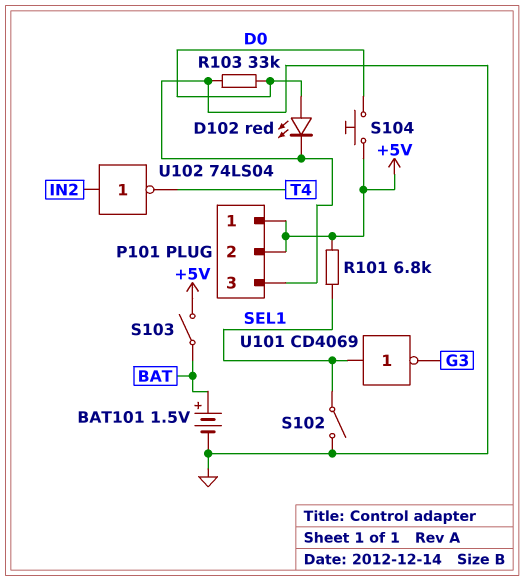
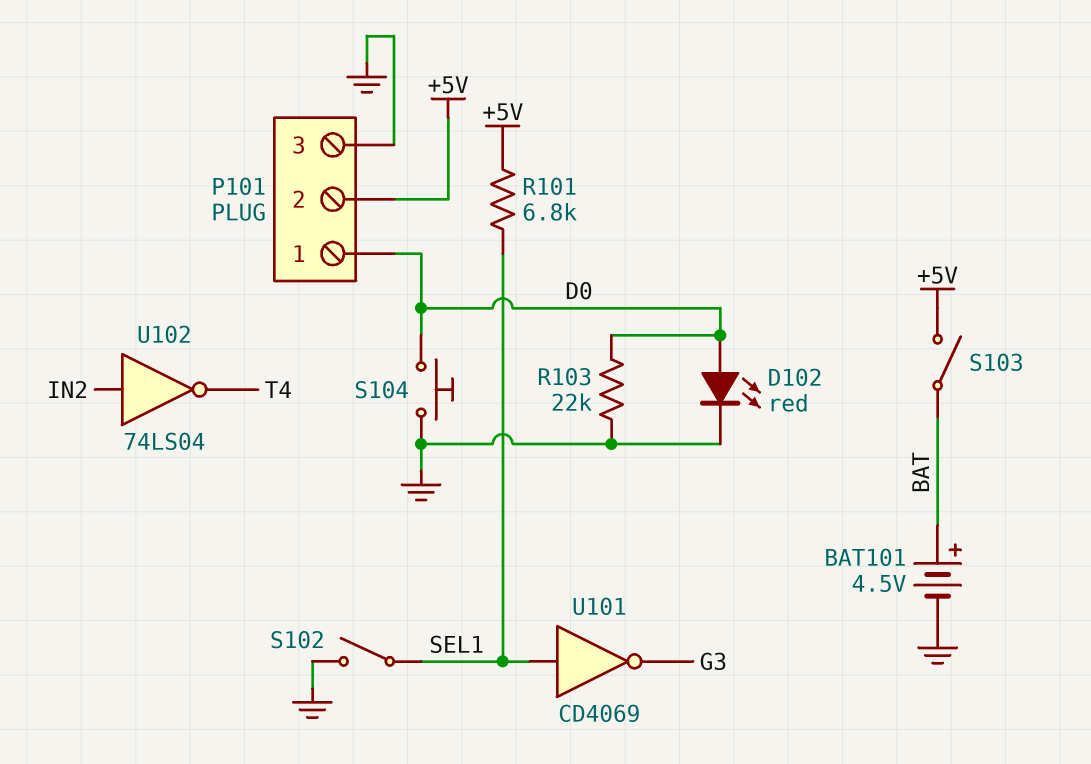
BAT101: 1.5V (plus BAT, minus GND) -> 4.5V (plus BAT, minus GND)
P101 pin 1: +5V -> D0
R103: 33k (D0, GND) -> 22k (D0, GND)
S104: button (+5V, D0) -> button (D0, GND)

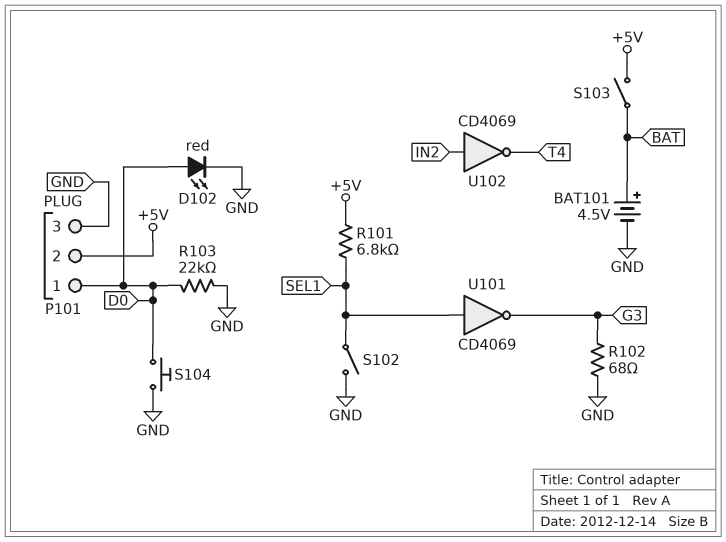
R102: none -> 68 (G3, GND)
U102: NOT 74LS04 (in IN2, out T4) -> NOT CD4069 (in IN2, out T4)

